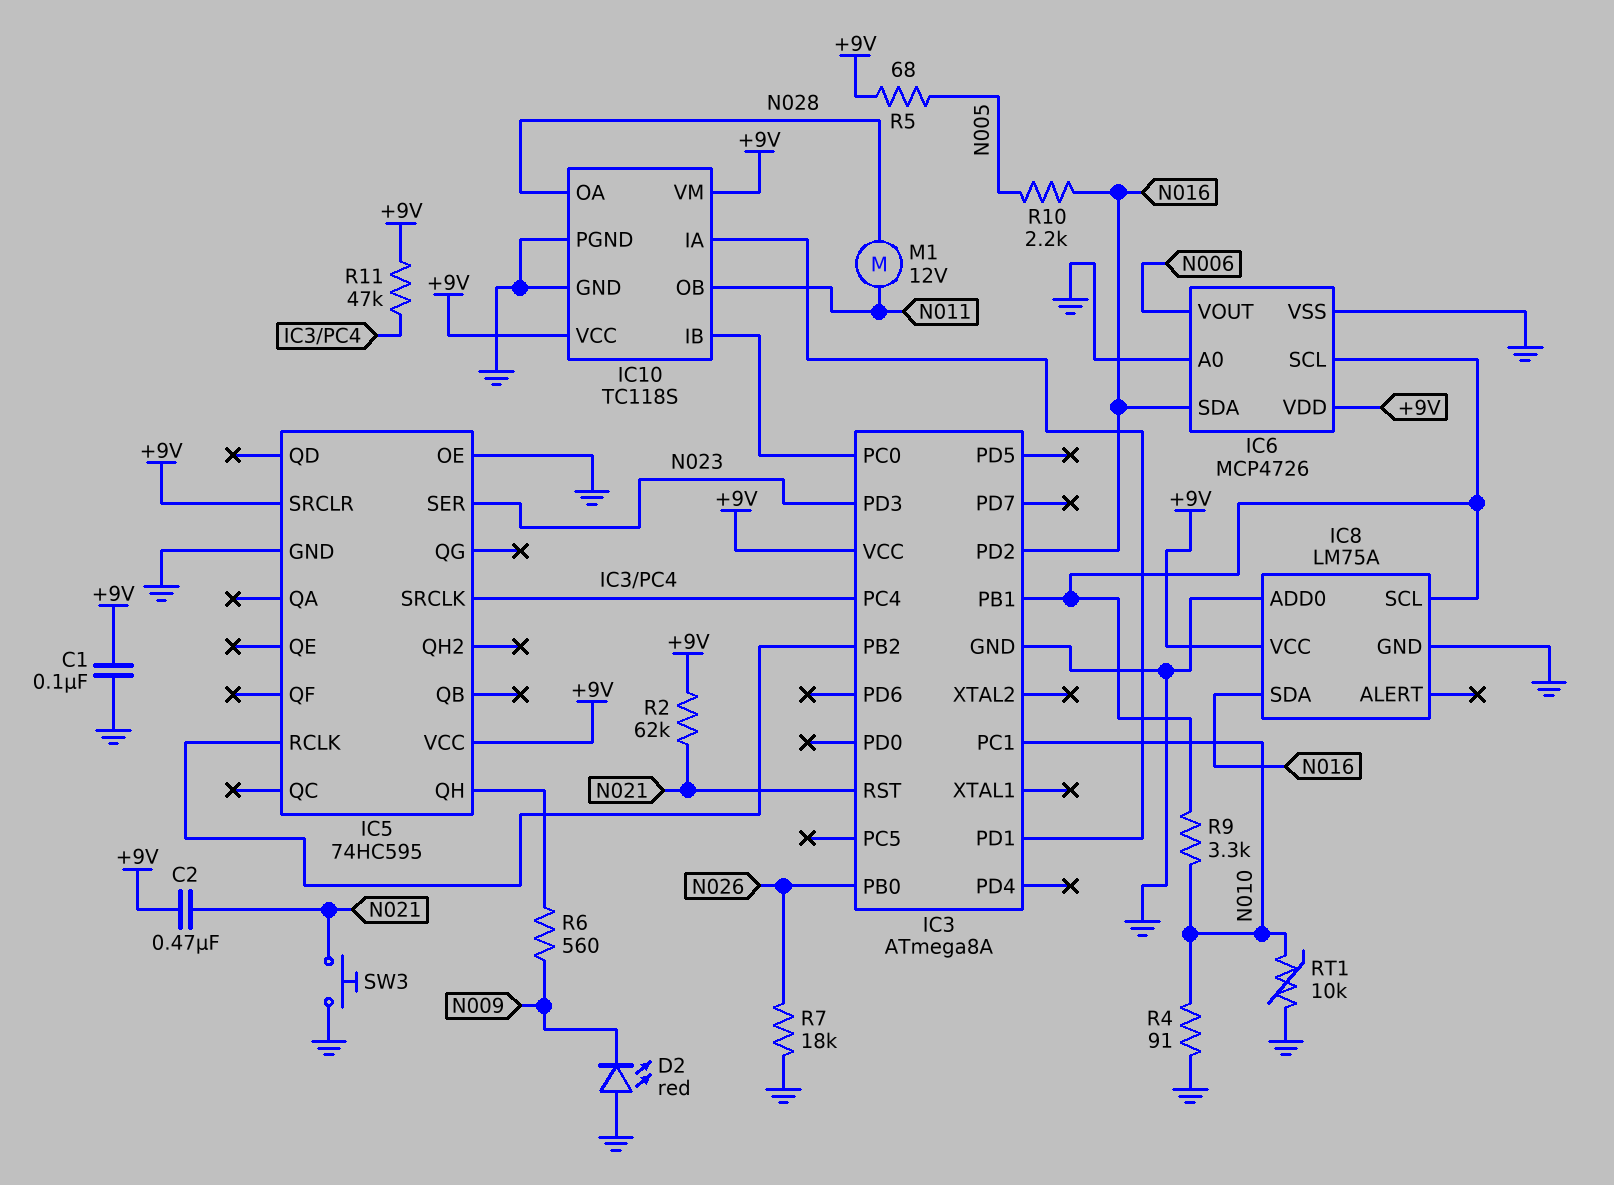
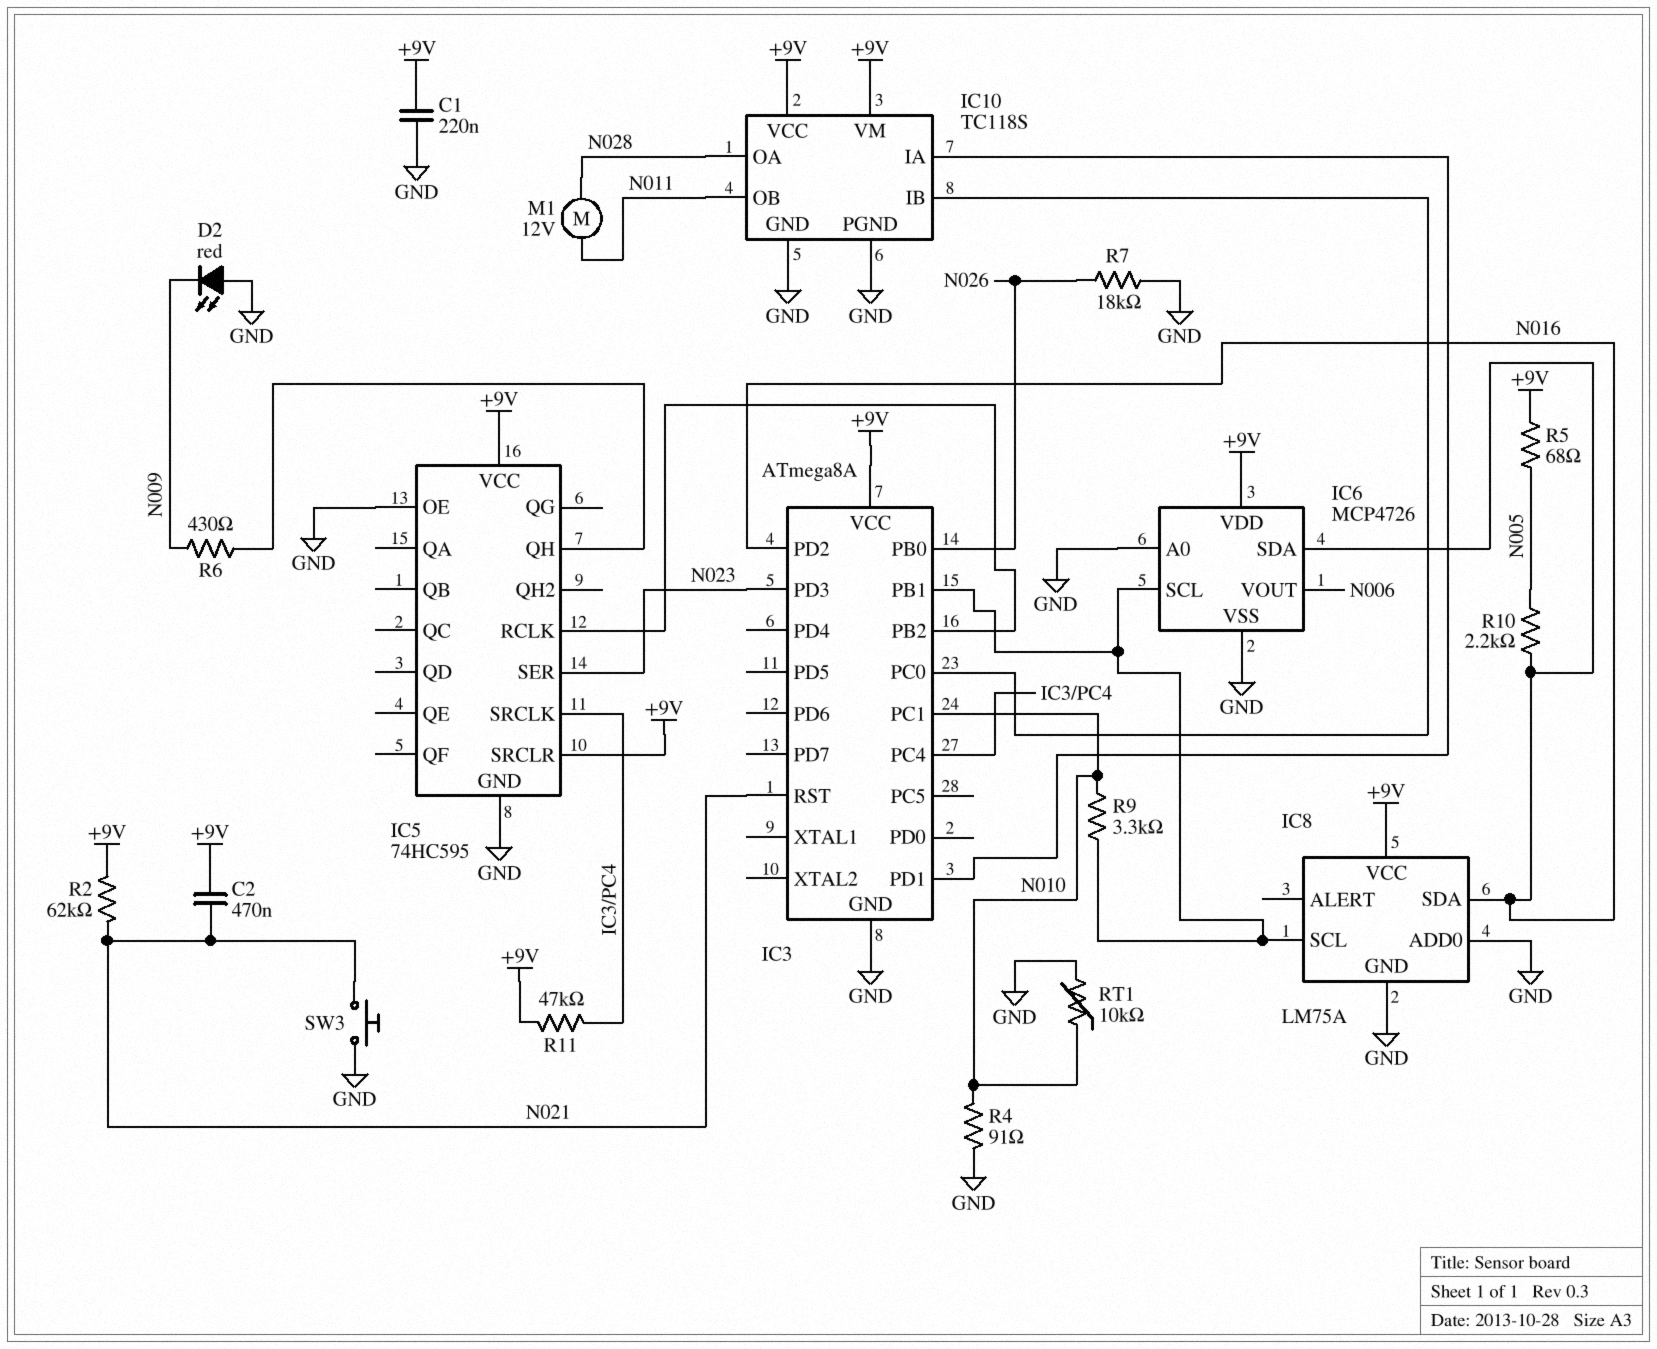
C1: 100nF (+9V, GND) -> 220nF (+9V, GND)
R6: 560 (IC5/QH, N009) -> 430 (IC5/QH, N009)

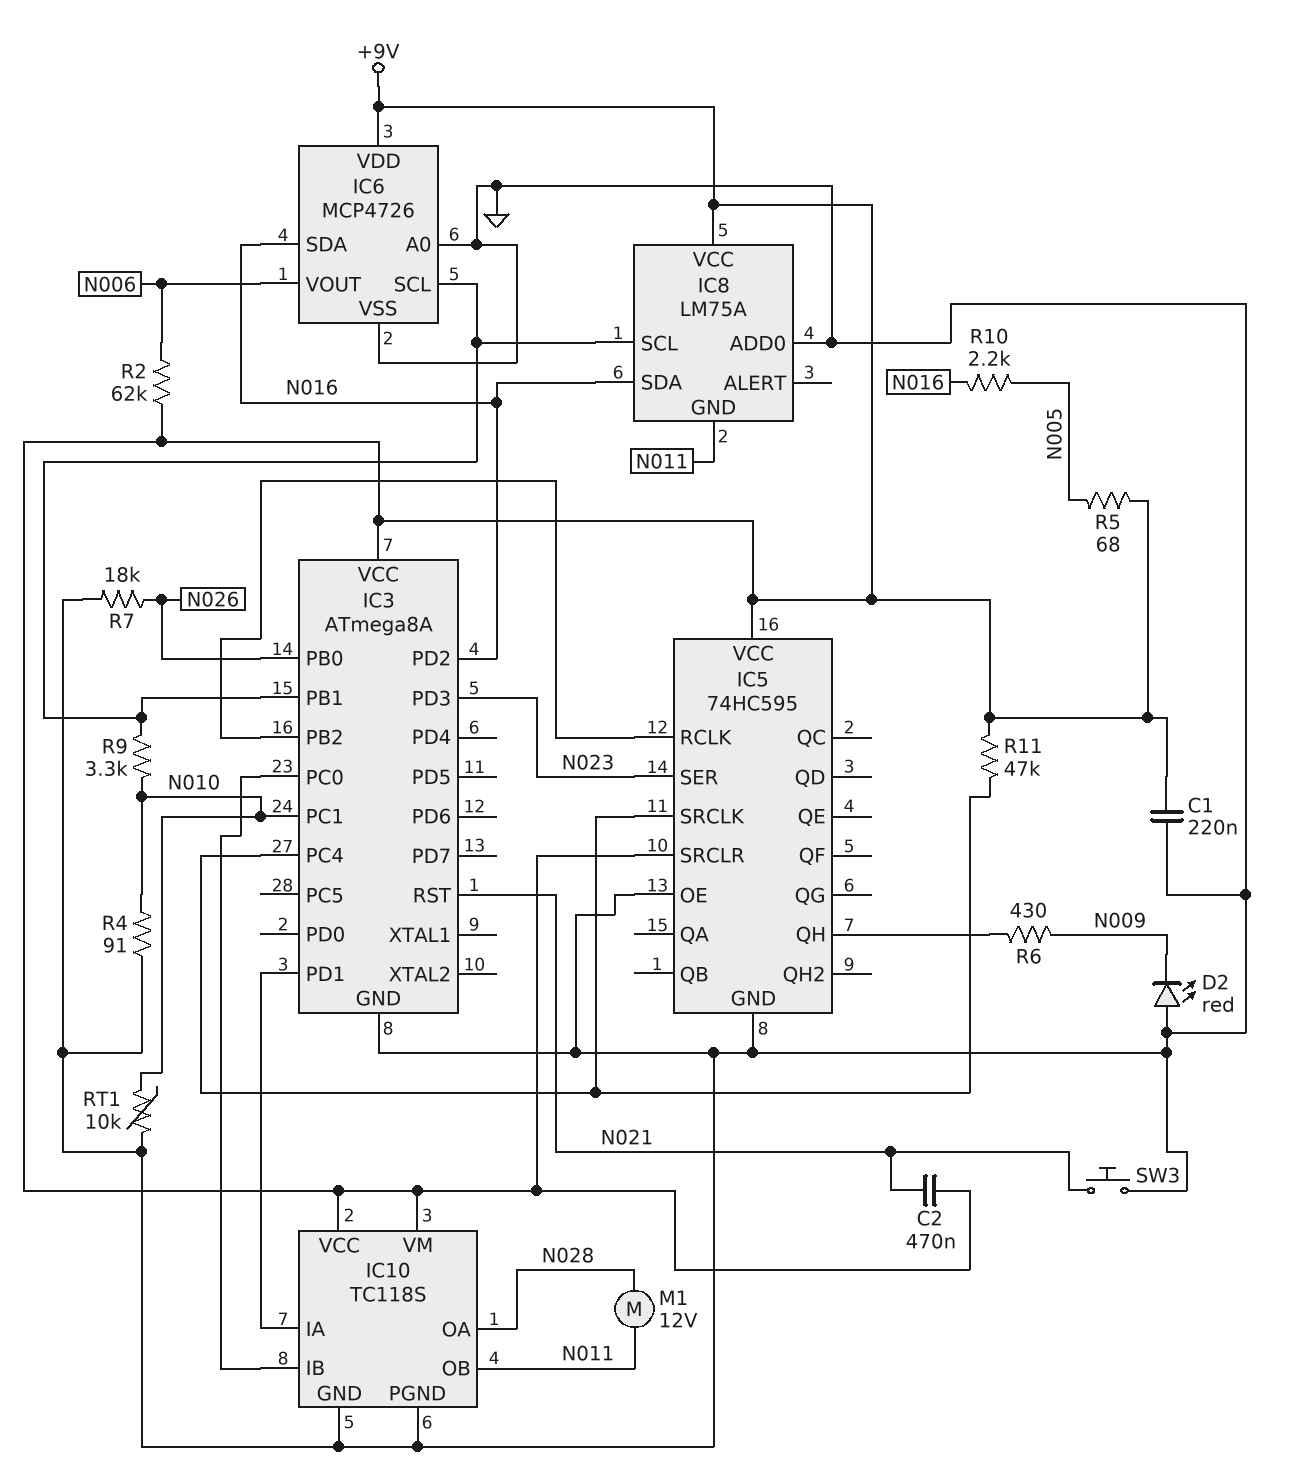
IC8 pin GND: GND -> N011
R2: 62k (+9V, N021) -> 62k (+9V, N006)

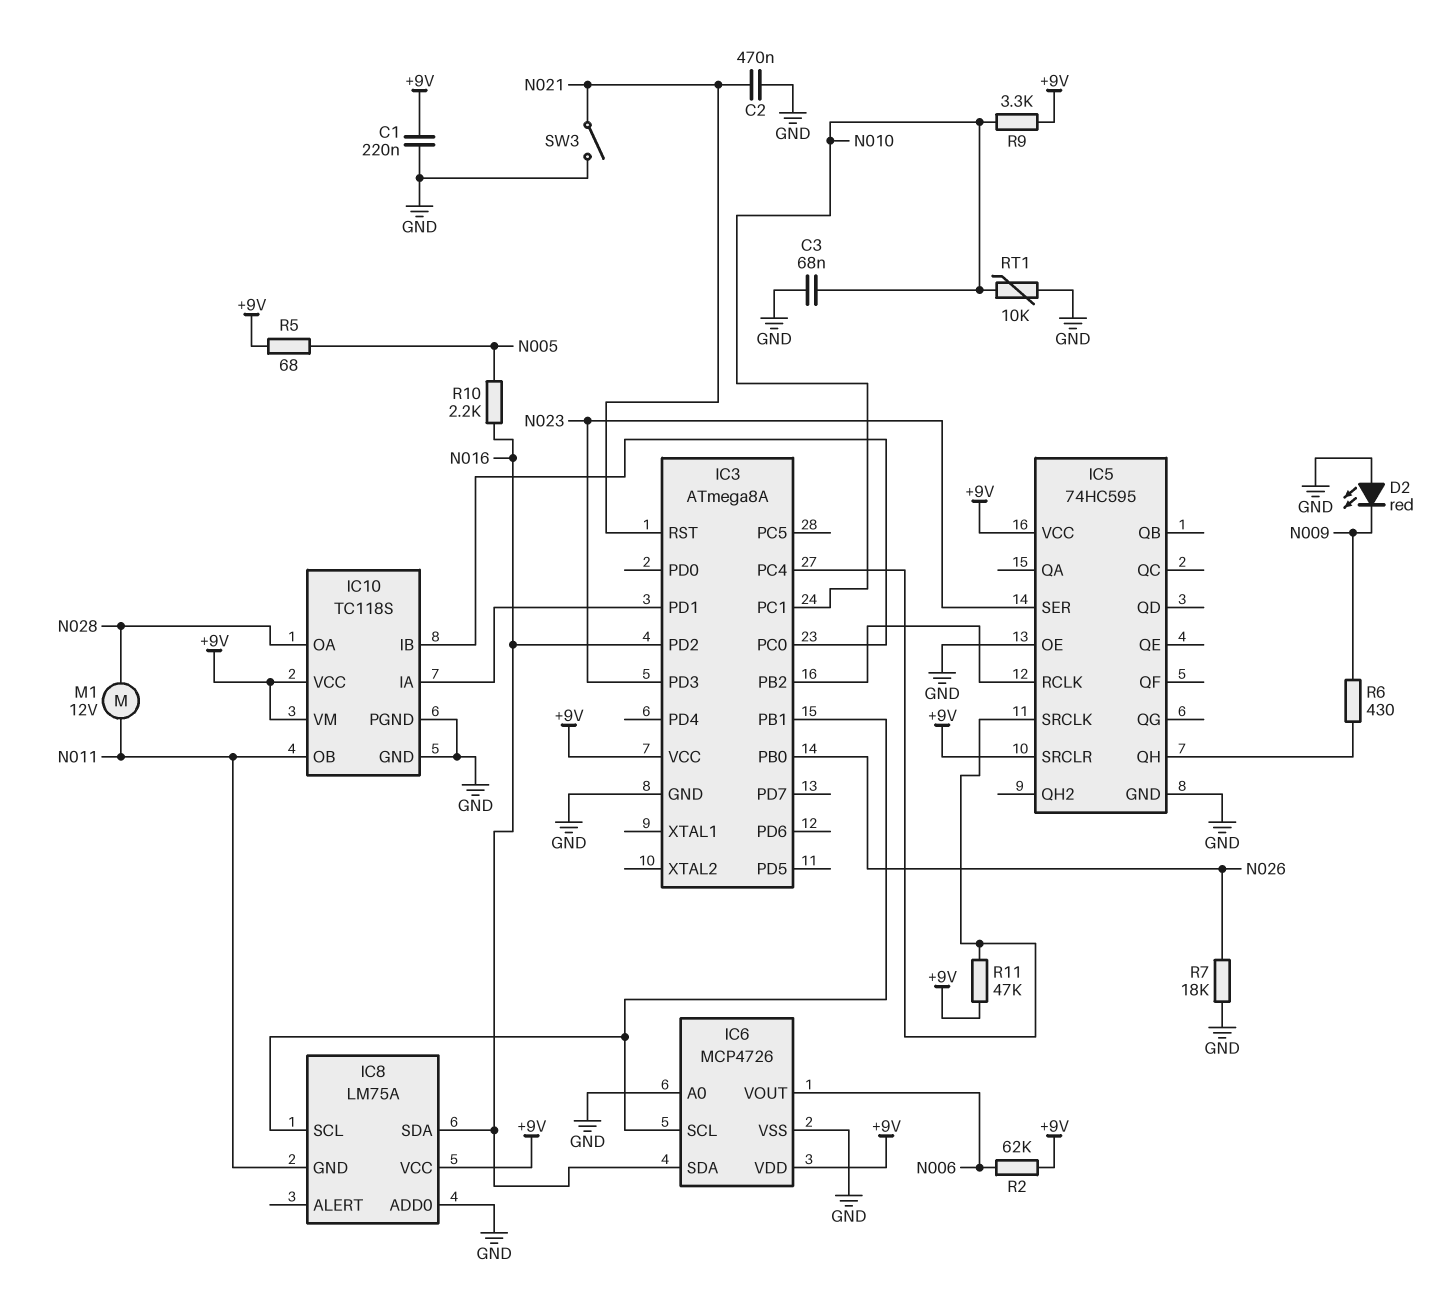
C2: 470nF (+9V, N021) -> 470nF (GND, N021)
C3: none -> 68nF (GND, N010)
R4: 91 (GND, N010) -> none
R9: 3.3k (IC3/PB1, N010) -> 3.3k (+9V, N010)
SW3: button (GND, N021) -> switch (GND, N021)

